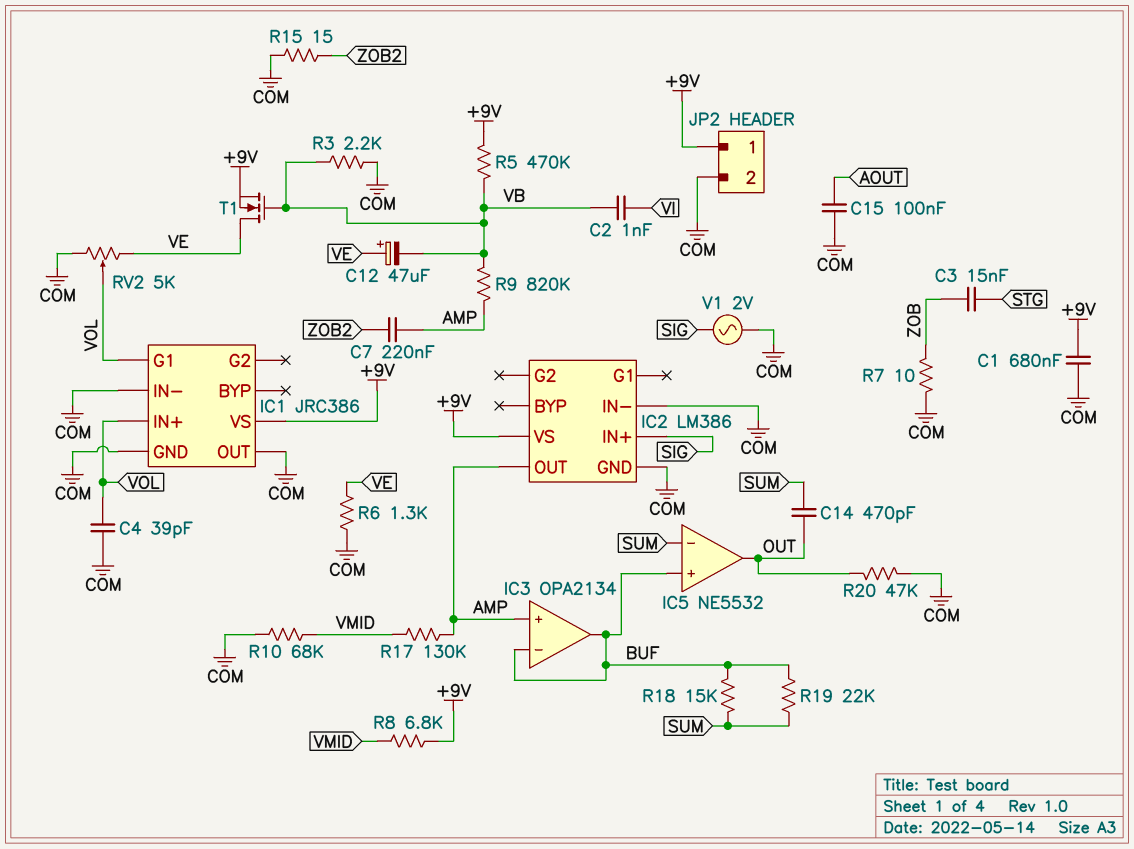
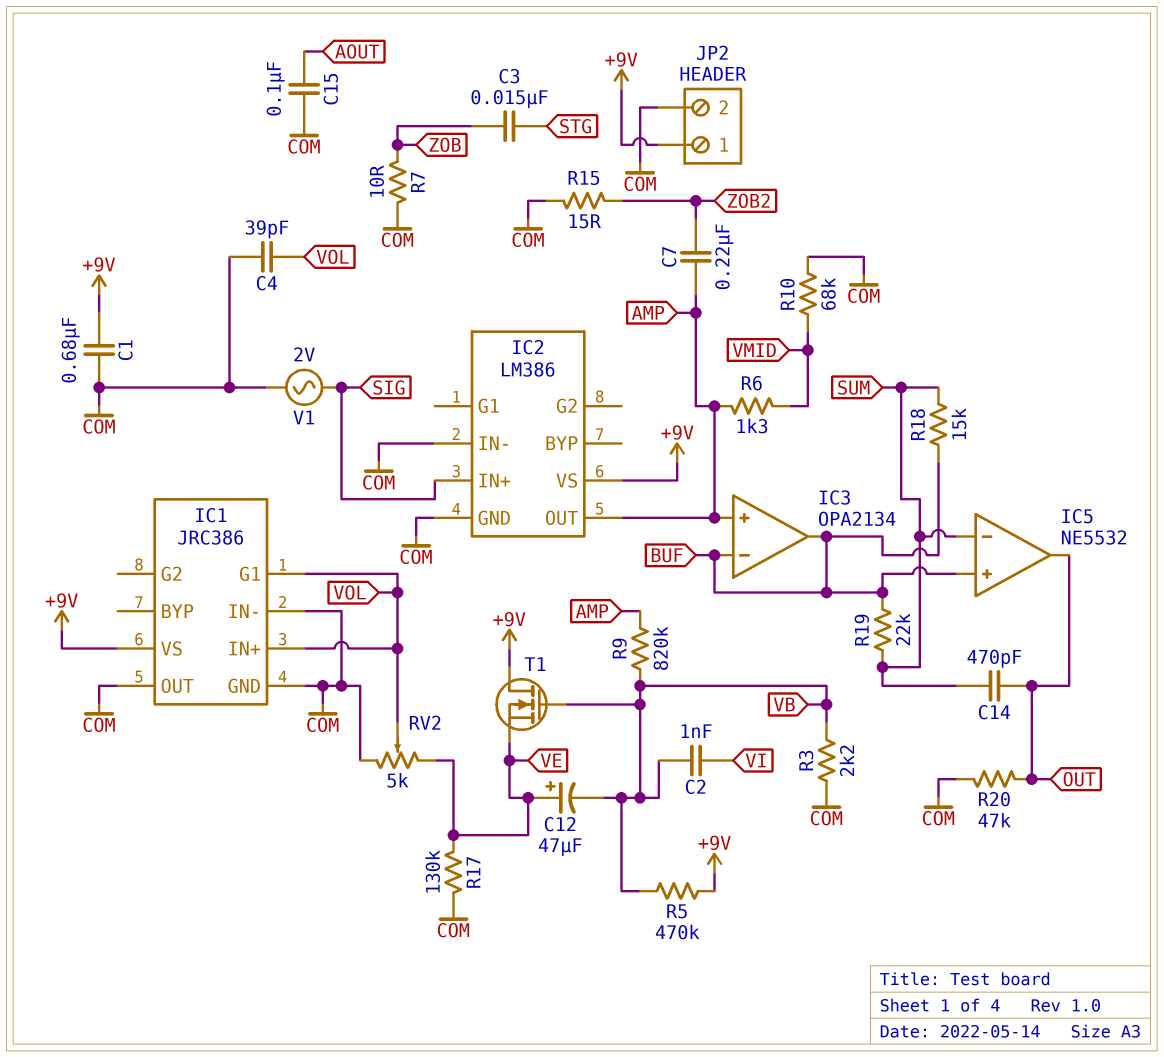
R6: 1.3k (COM, VE) -> 1.3k (AMP, VMID)
R8: 6.8k (+9V, VMID) -> none
R17: 130k (AMP, VMID) -> 130k (COM, VE)
T1: NMOS (G VB, D VE, S +9V) -> NMOS (G VB, D +9V, S VE)

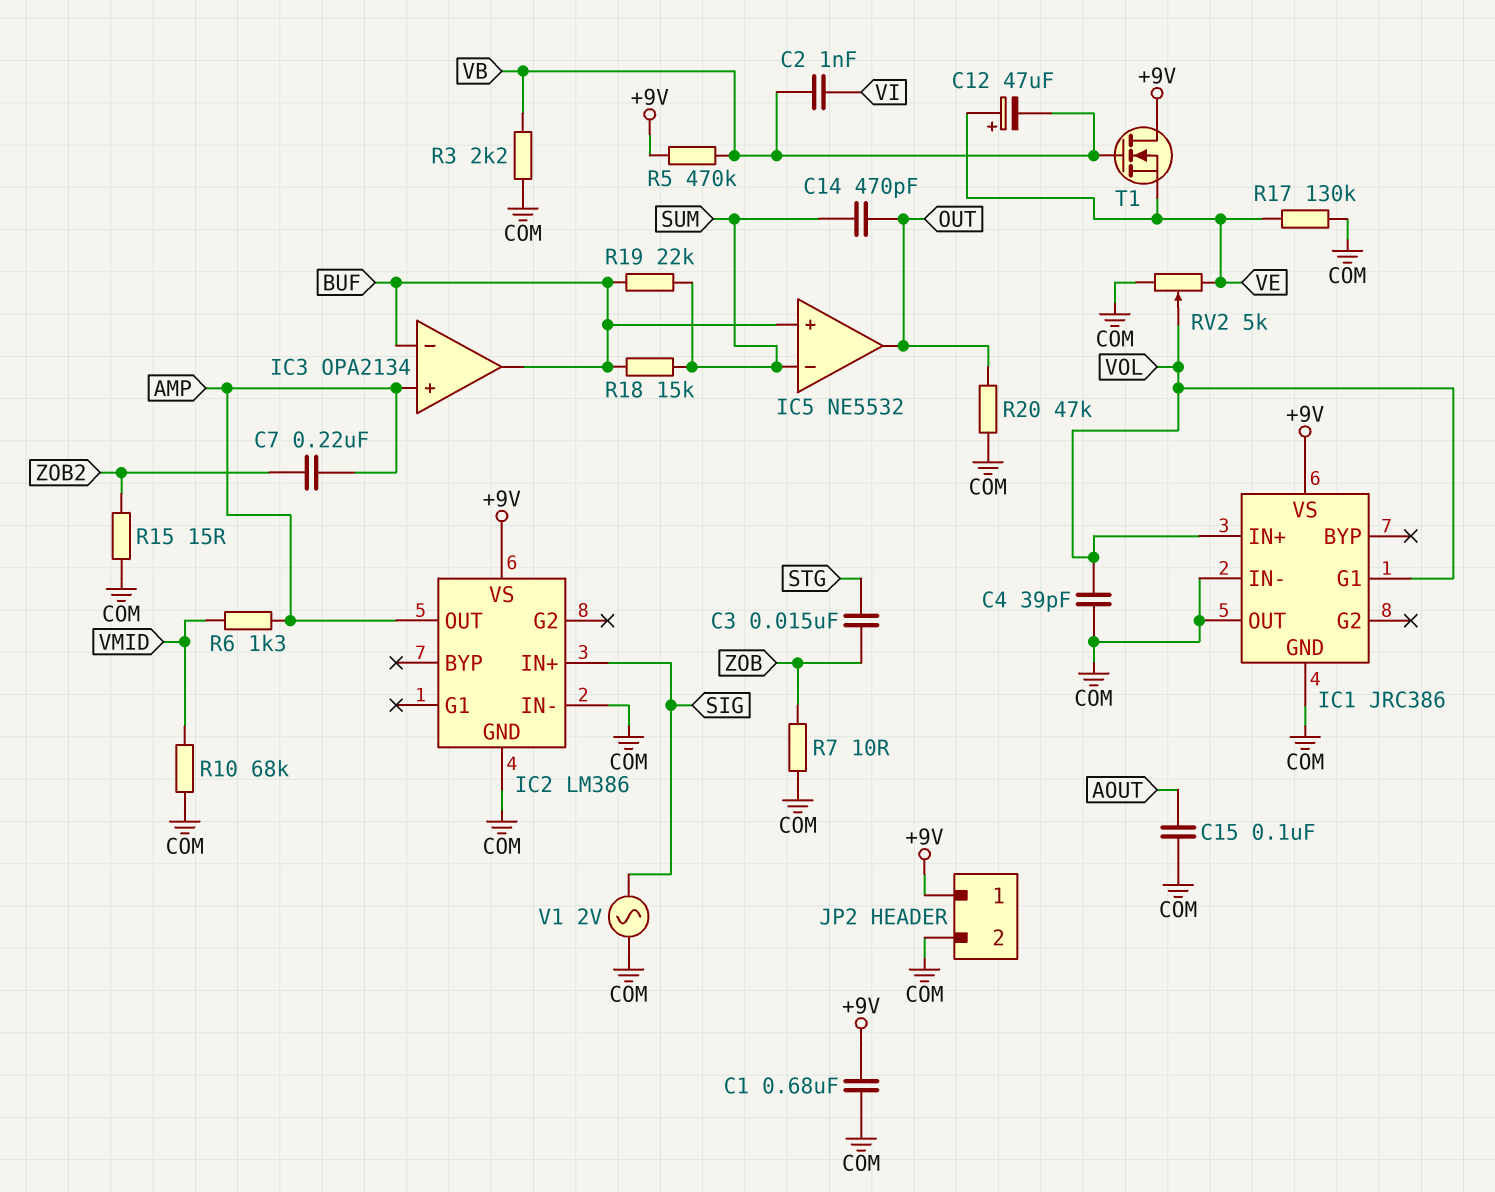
R9: 820k (AMP, VB) -> none

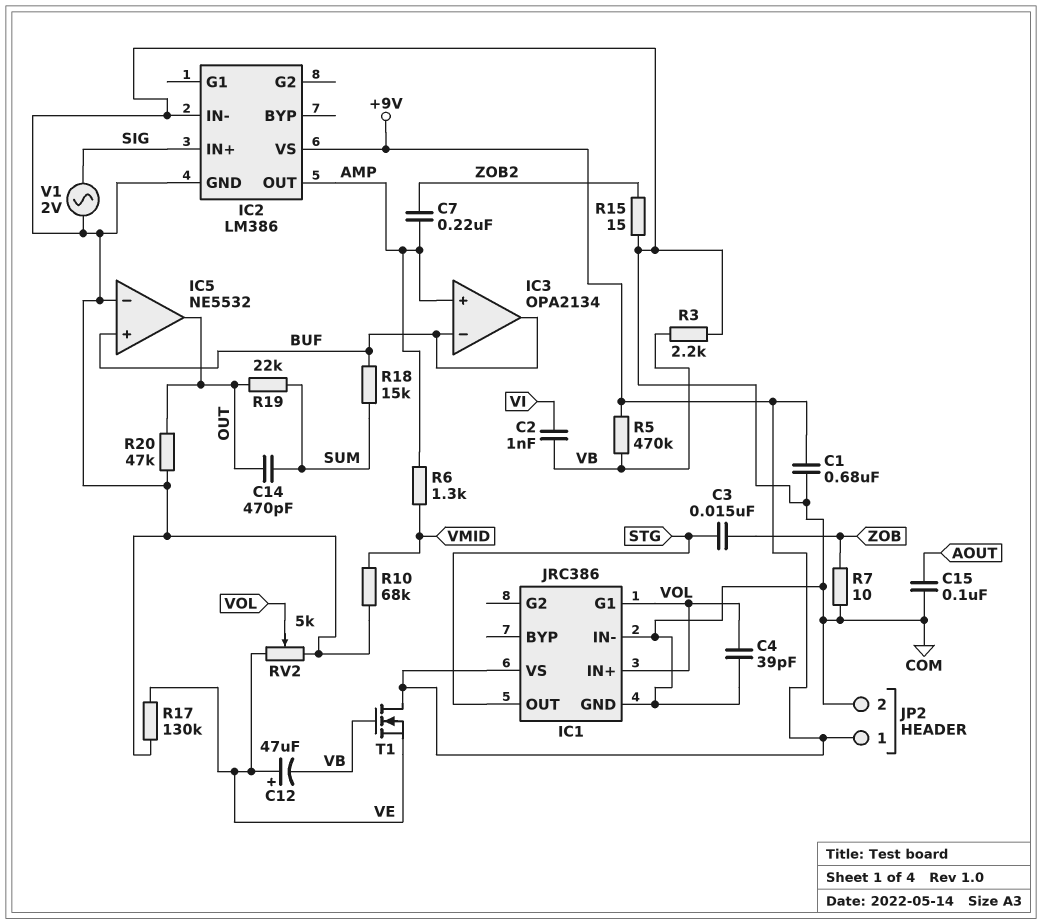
IC1 pin OUT: COM -> STG
IC5 pin in-: SUM -> COM
R19: 22k (BUF, SUM) -> 22k (OUT, SUM)

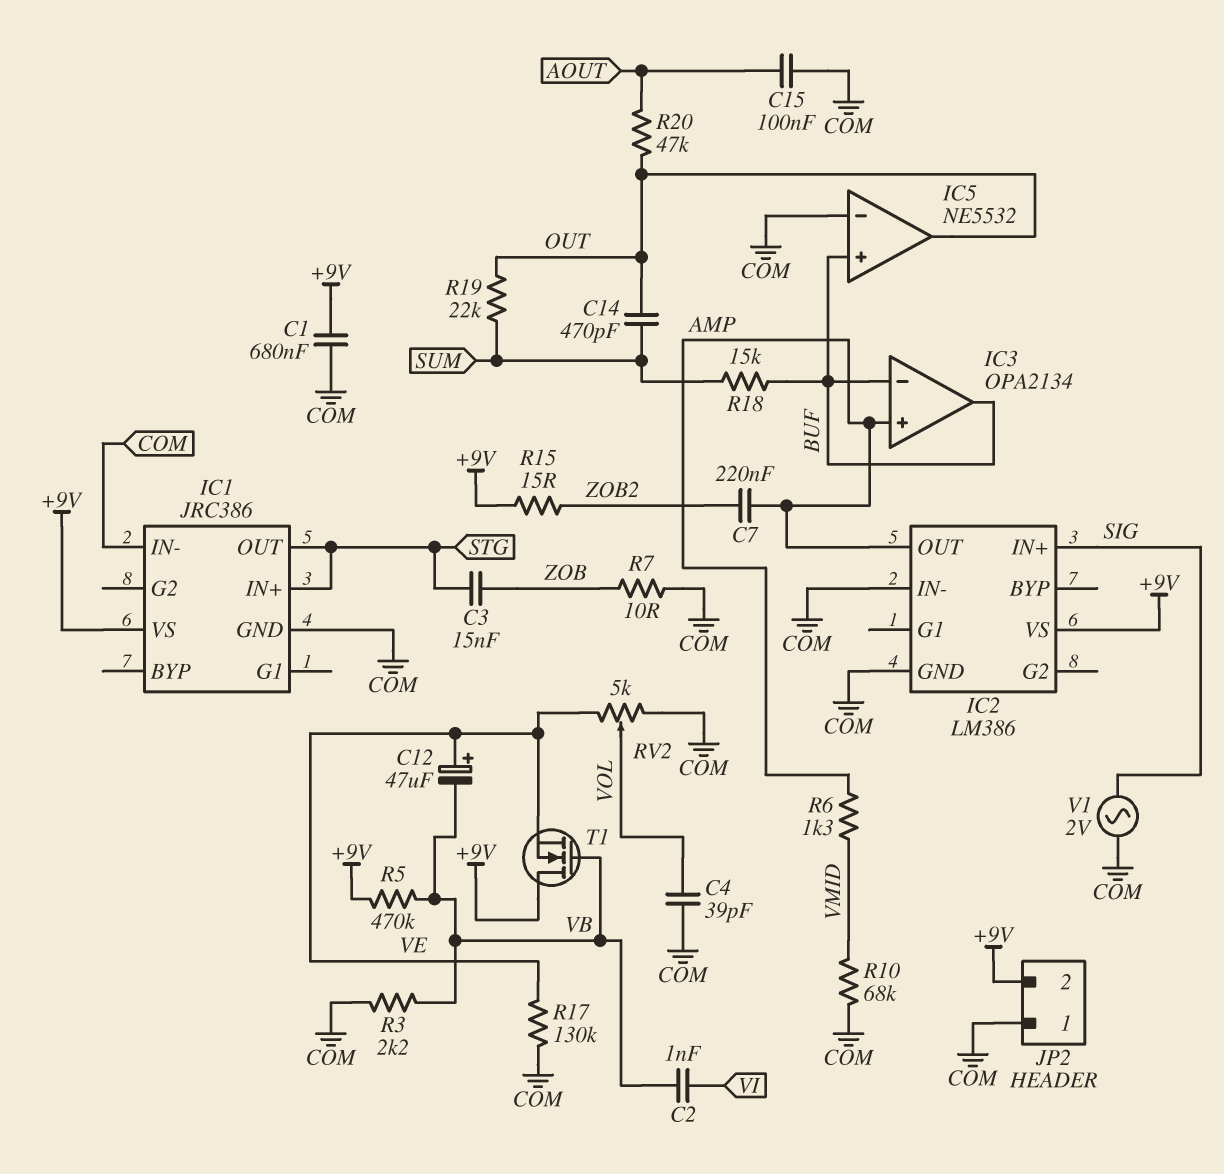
IC1 pin G1: VOL -> none
IC1 pin IN+: VOL -> STG
JP2 pin 1: +9V -> COM
JP2 pin 2: COM -> +9V
R15: 15 (COM, ZOB2) -> 15 (+9V, ZOB2)
R20: 47k (COM, OUT) -> 47k (AOUT, OUT)

